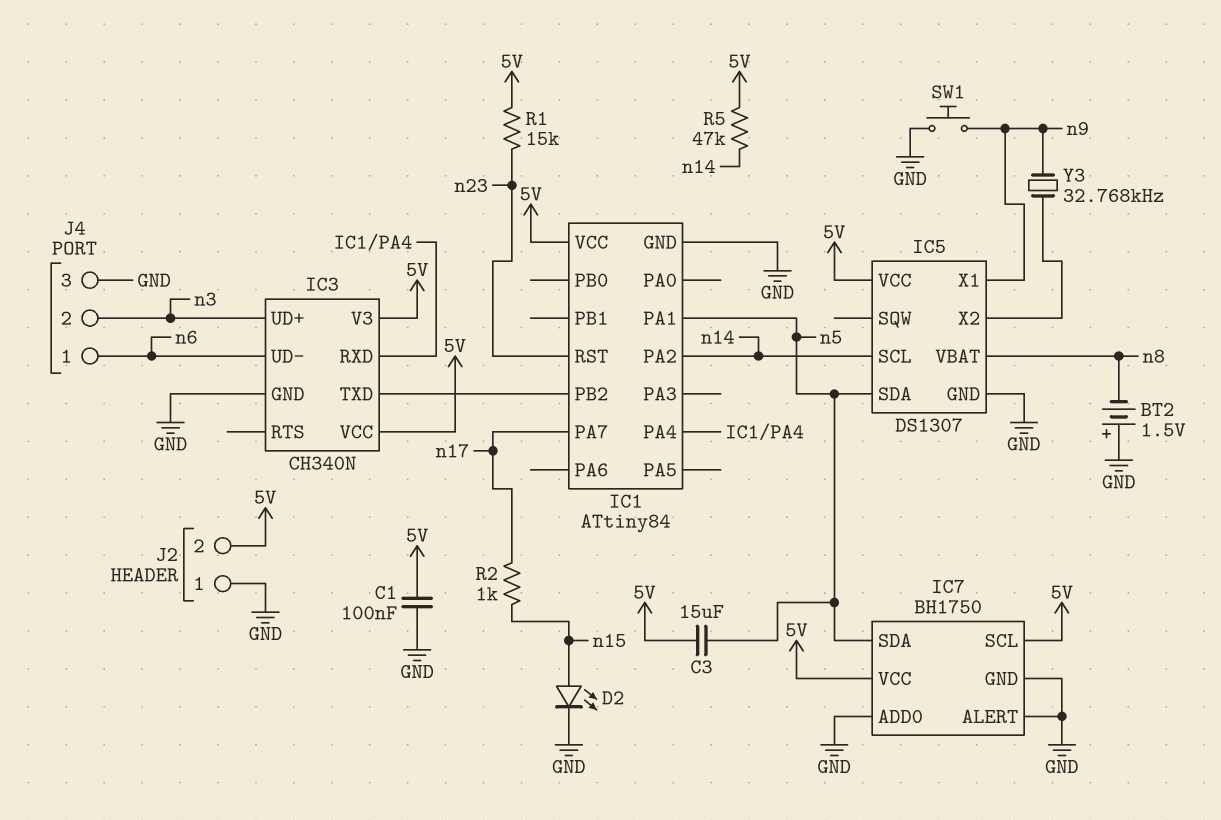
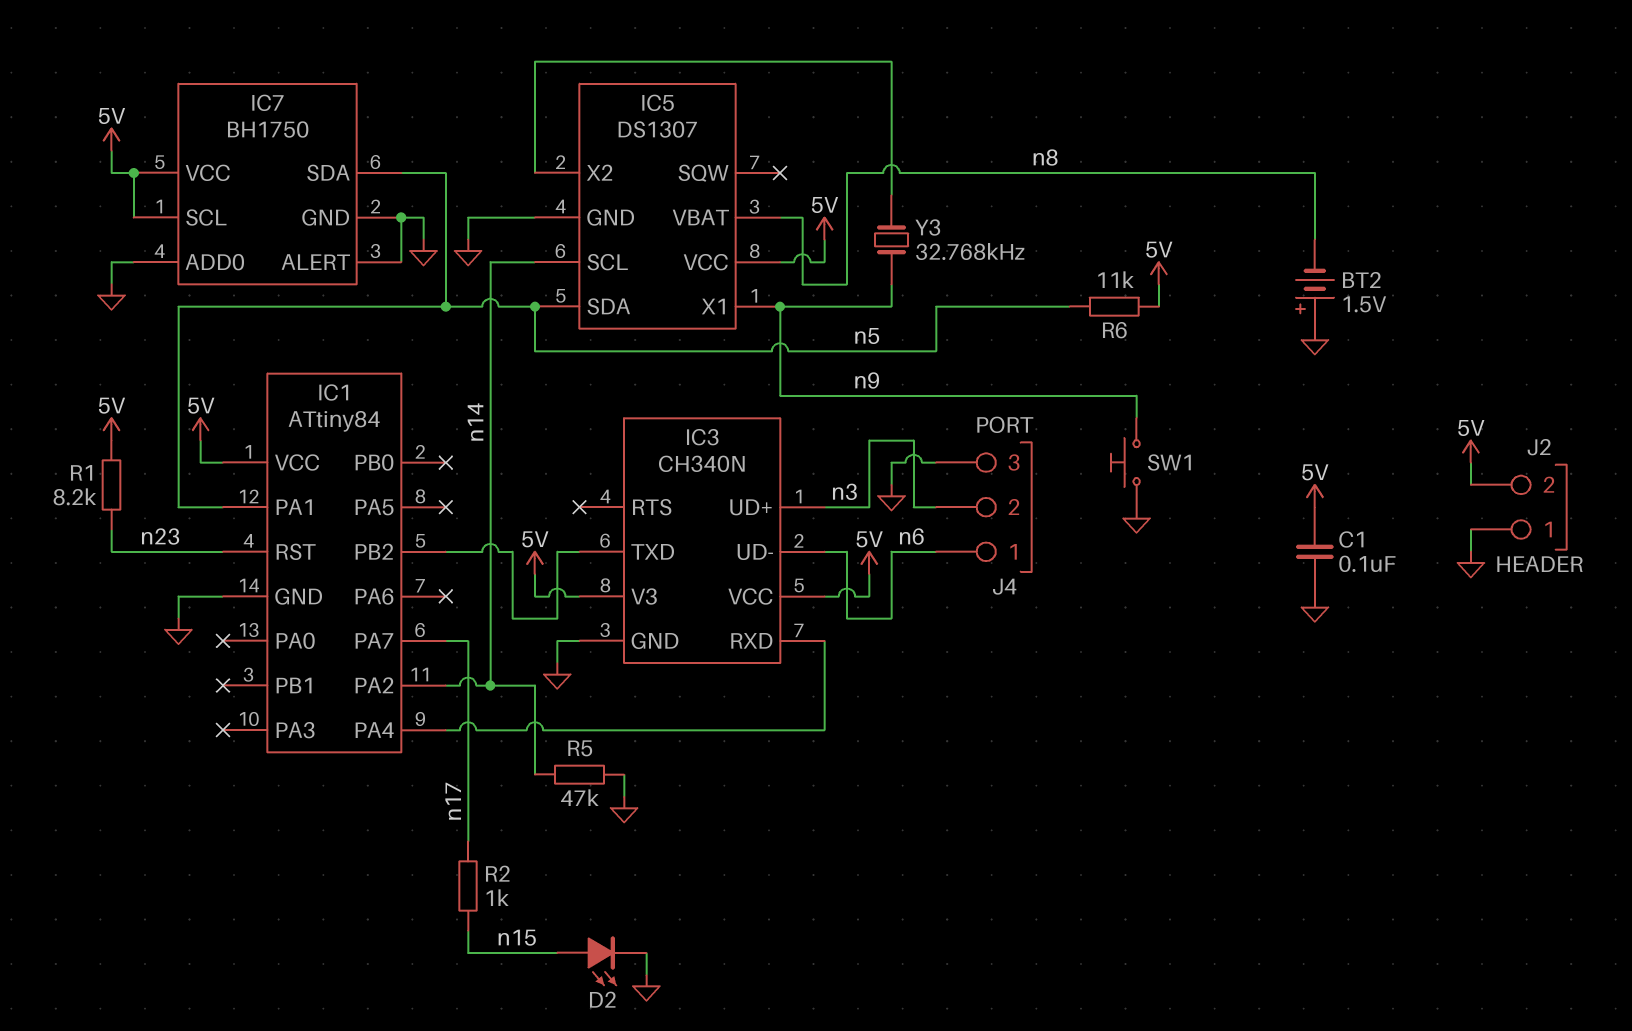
C3: 15uF (5V, n5) -> none
R1: 15k (5V, n23) -> 8.2k (5V, n23)
R5: 47k (5V, n14) -> 47k (GND, n14)
R6: none -> 11k (5V, n5)

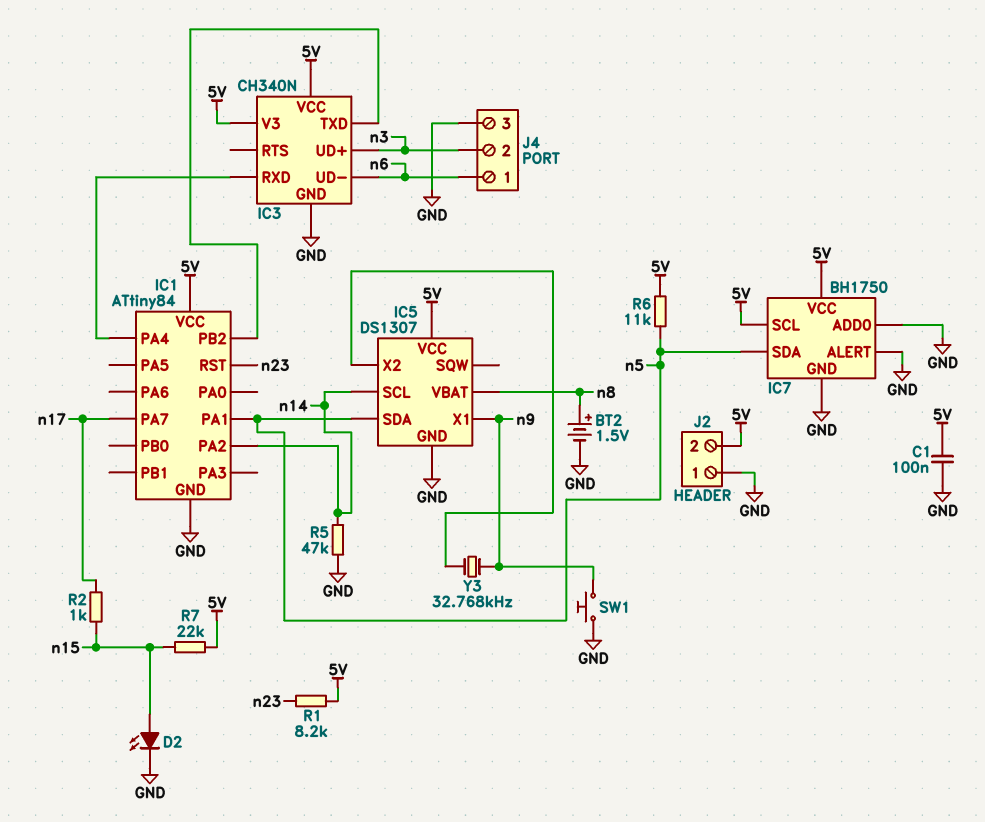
BT2: 1.5V (plus GND, minus n8) -> 1.5V (plus n8, minus GND)
R7: none -> 22k (5V, n15)

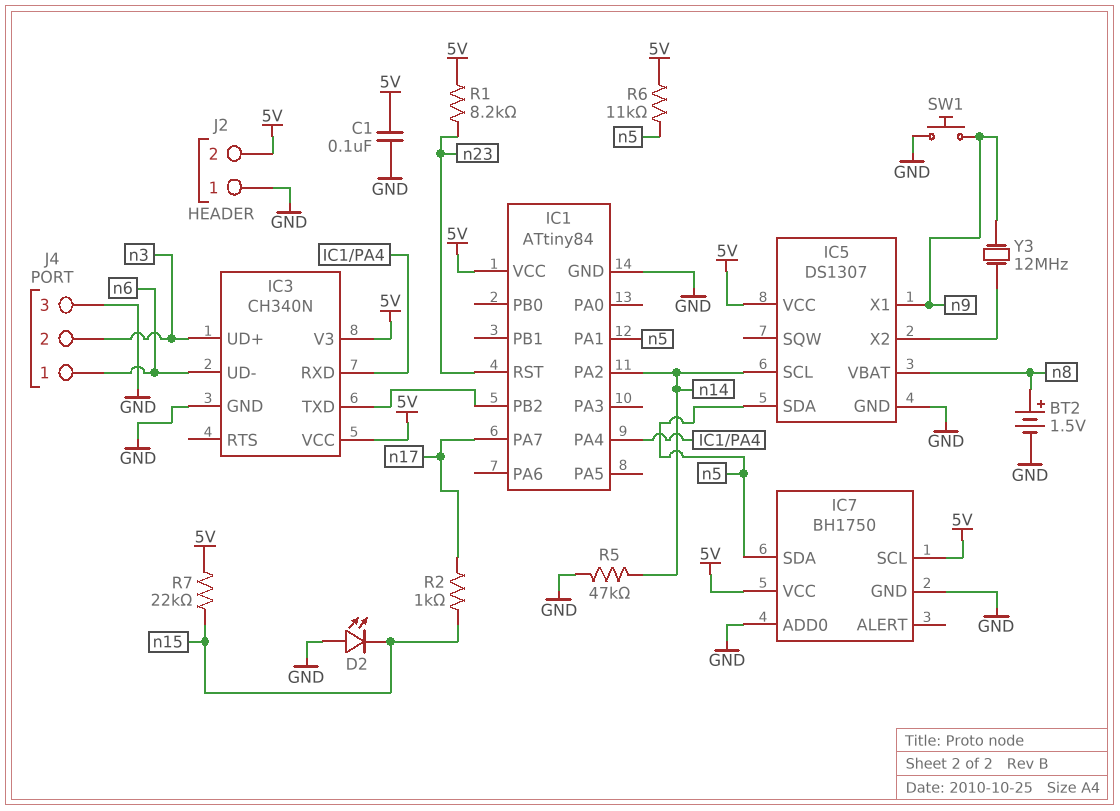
D2: LED (A n15, K GND) -> LED (A GND, K n15)
IC7 pin ALERT: GND -> none
Y3: 32.768kHz (IC5/X2, n9) -> 12MHz (IC5/X2, n9)

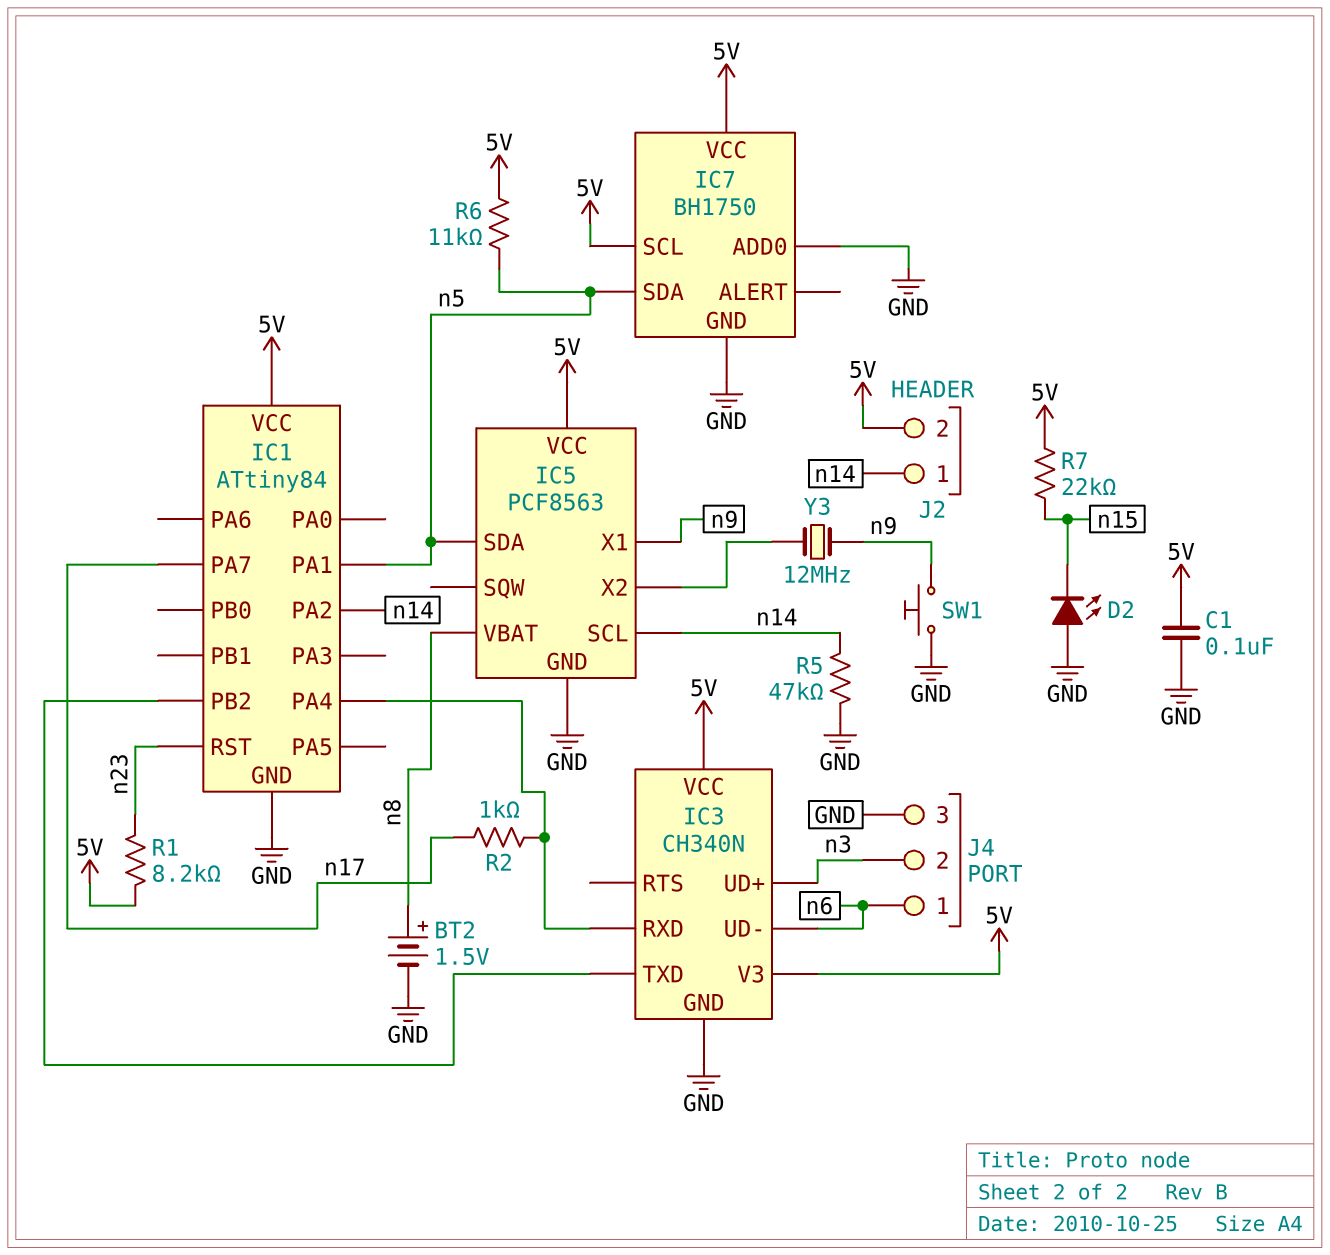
IC5: DS1307 -> PCF8563
J2 pin 1: GND -> n14
R2: 1k (n15, n17) -> 1k (IC1/PA4, n17)

